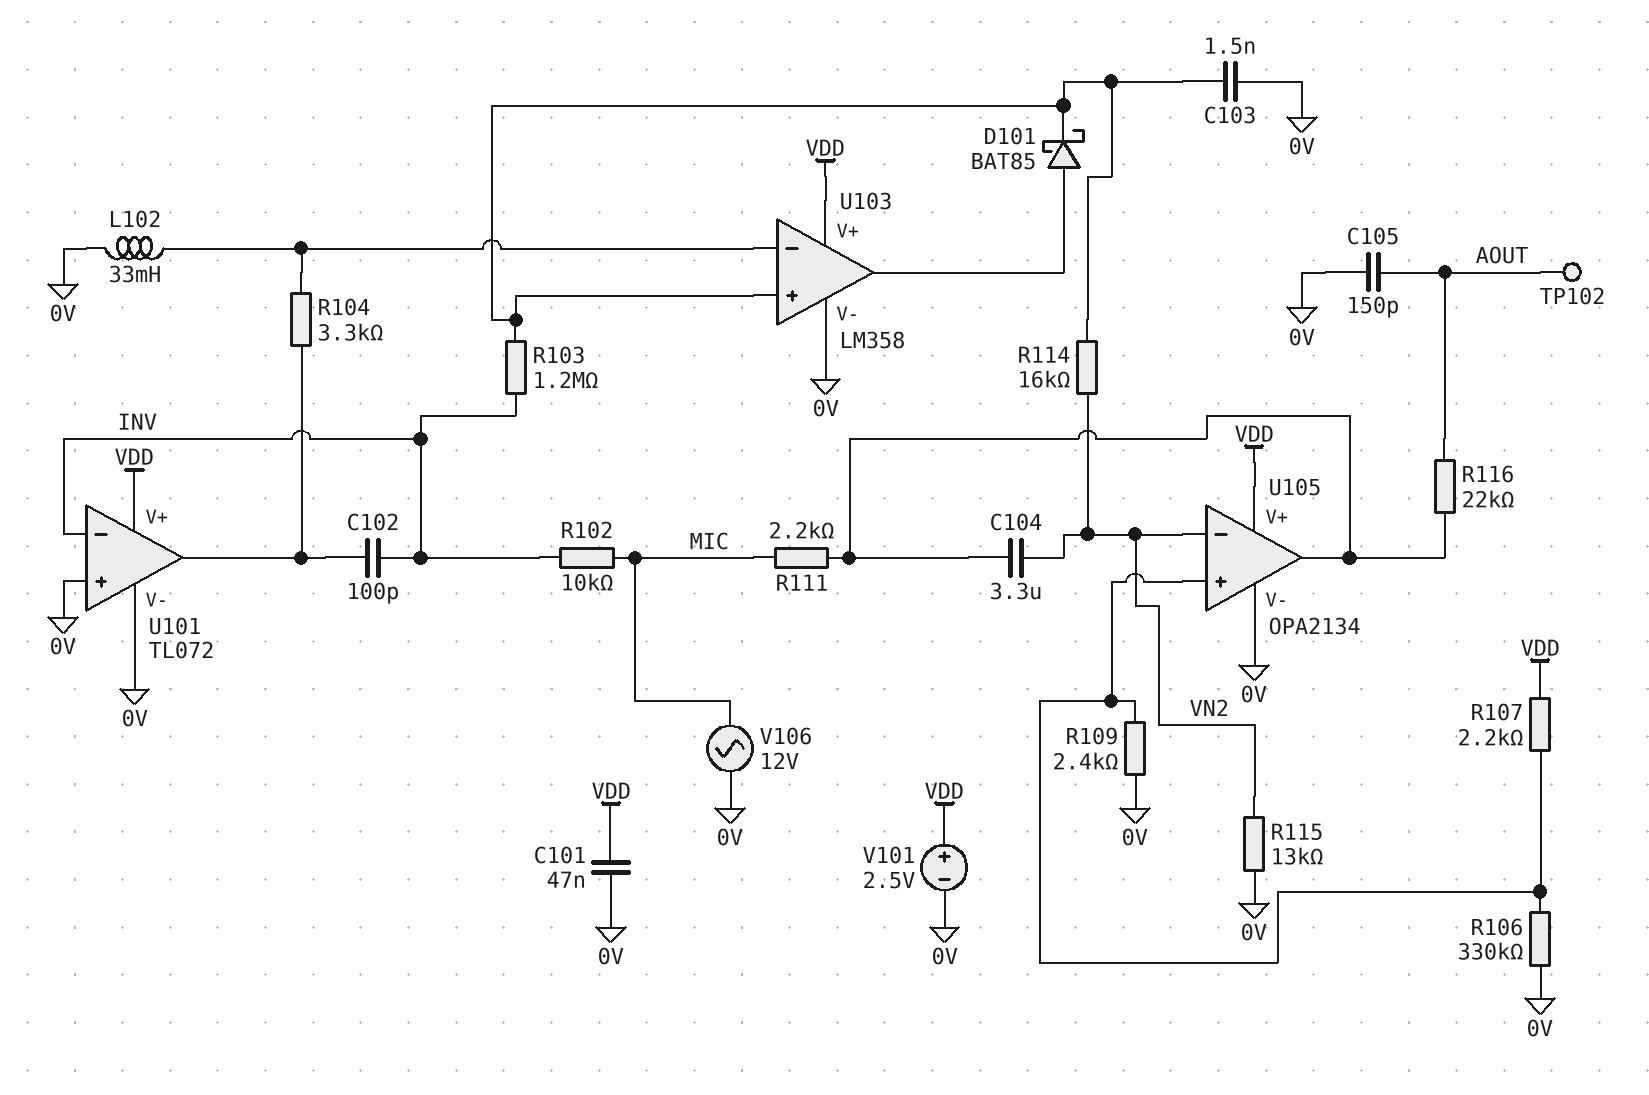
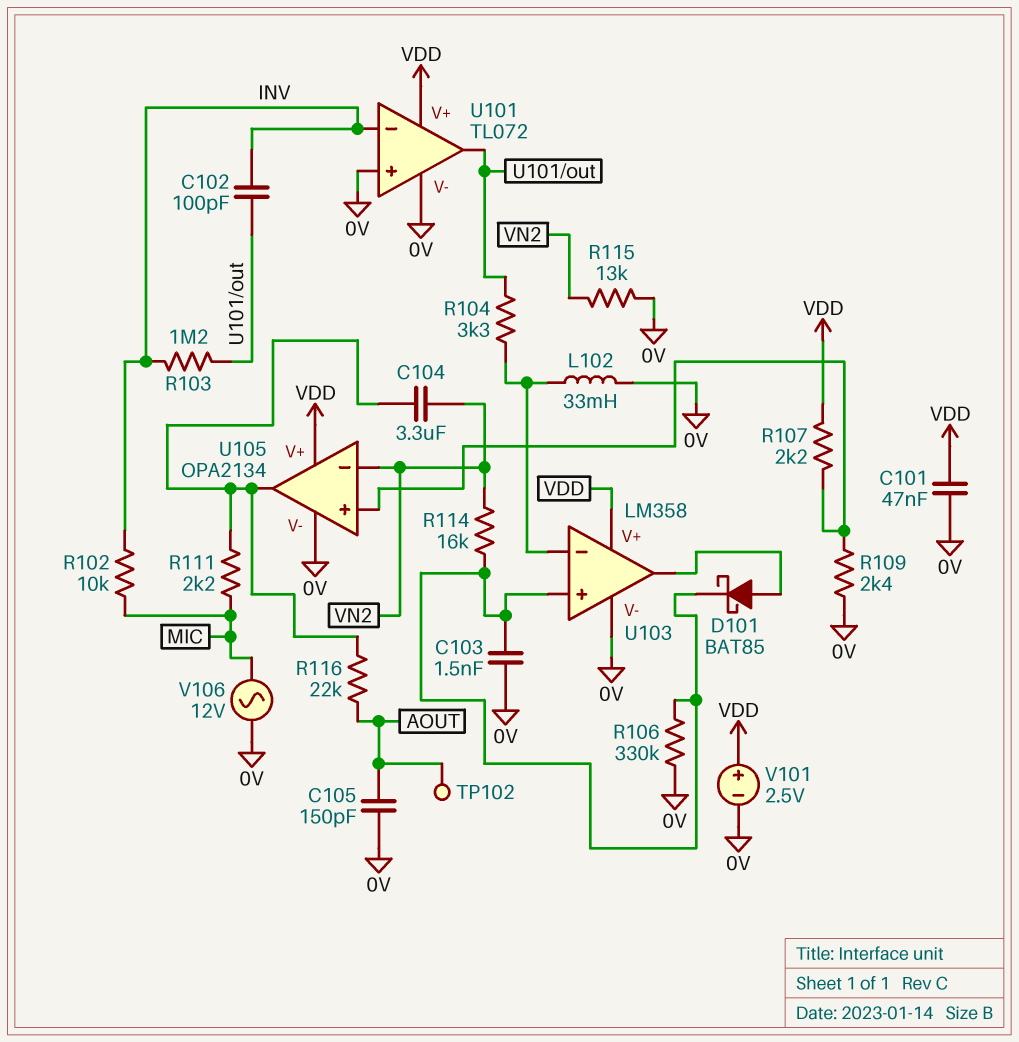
R103: 1.2M (INV, U103/in+) -> 1.2M (INV, U101/out)
R106: 330k (0V, U105/in+) -> 330k (0V, U103/in+)

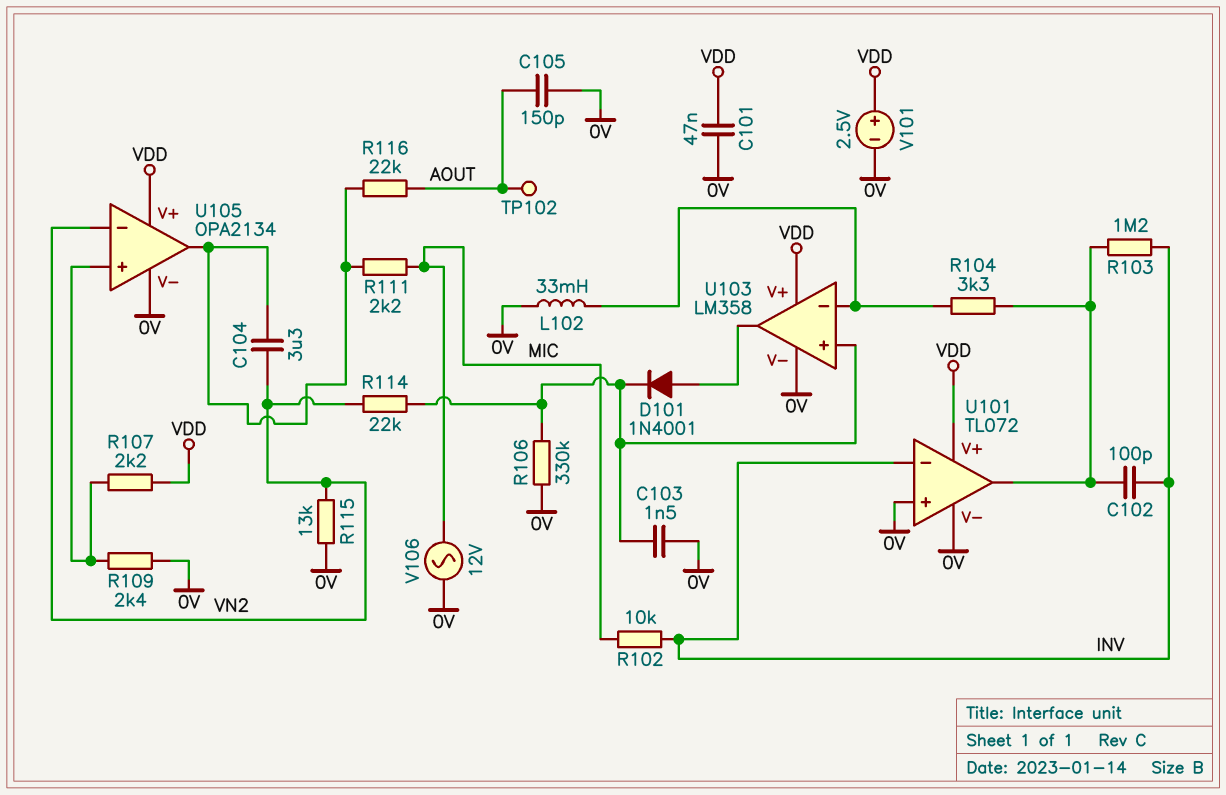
D101: schottky BAT85 (A U103/out, K U103/in+) -> diode 1N4001 (A U103/out, K U103/in+)
R114: 16k (U103/in+, VN2) -> 22k (U103/in+, VN2)

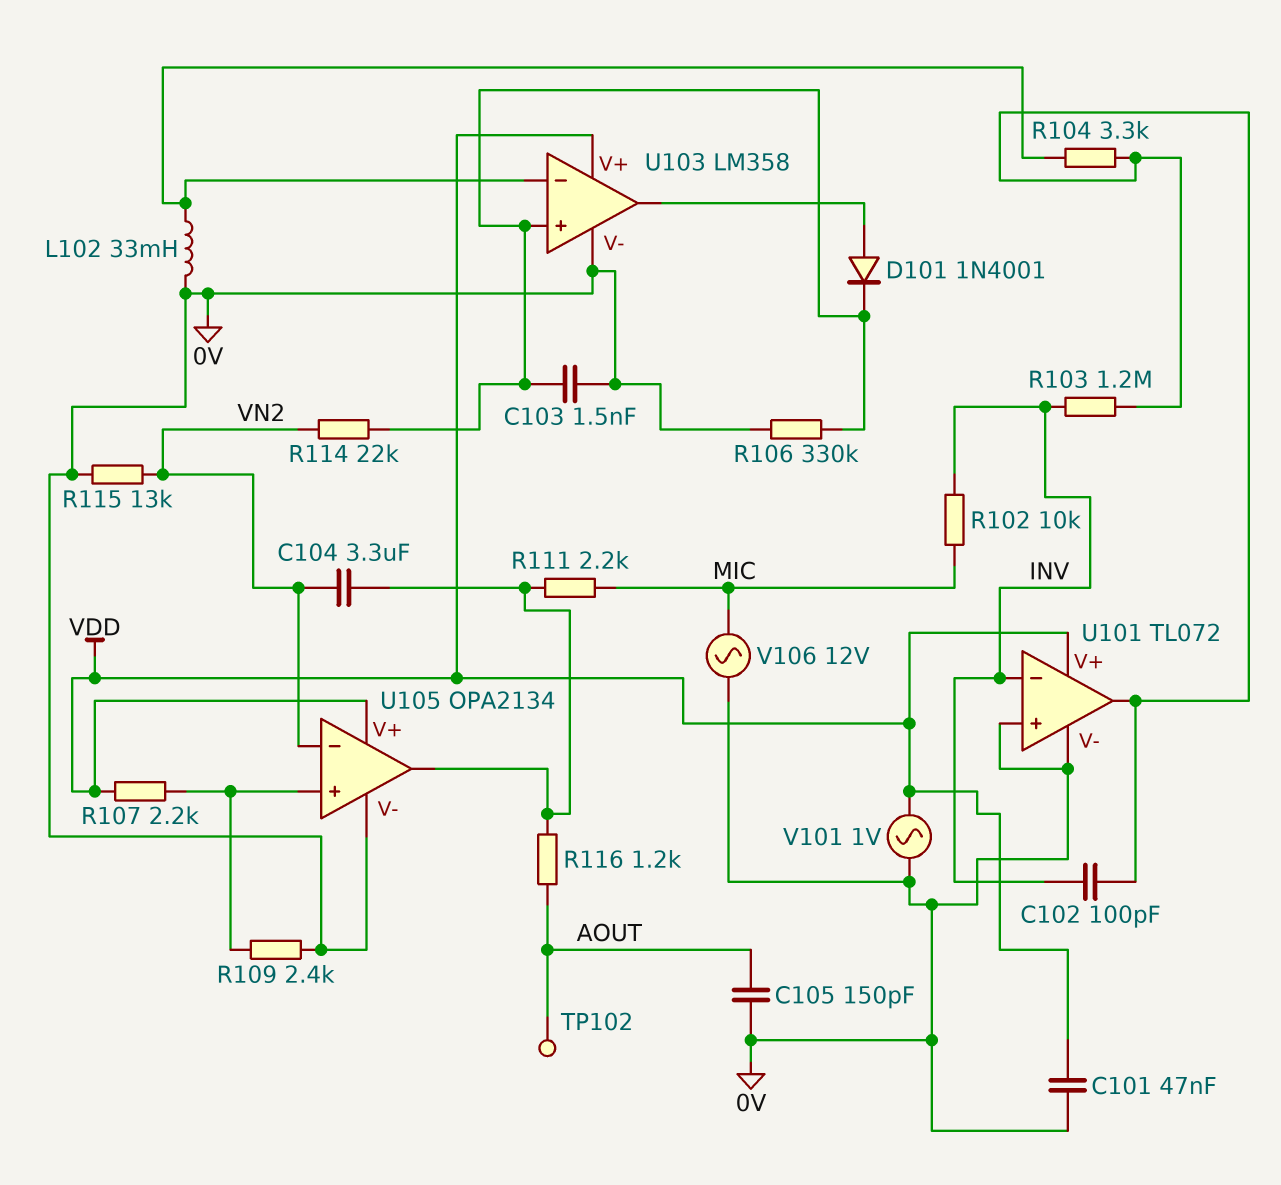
R116: 22k (AOUT, U105/out) -> 1.2k (AOUT, U105/out)
V101: 2.5V (plus VDD, minus 0V) -> AC 1V (0V, VDD)

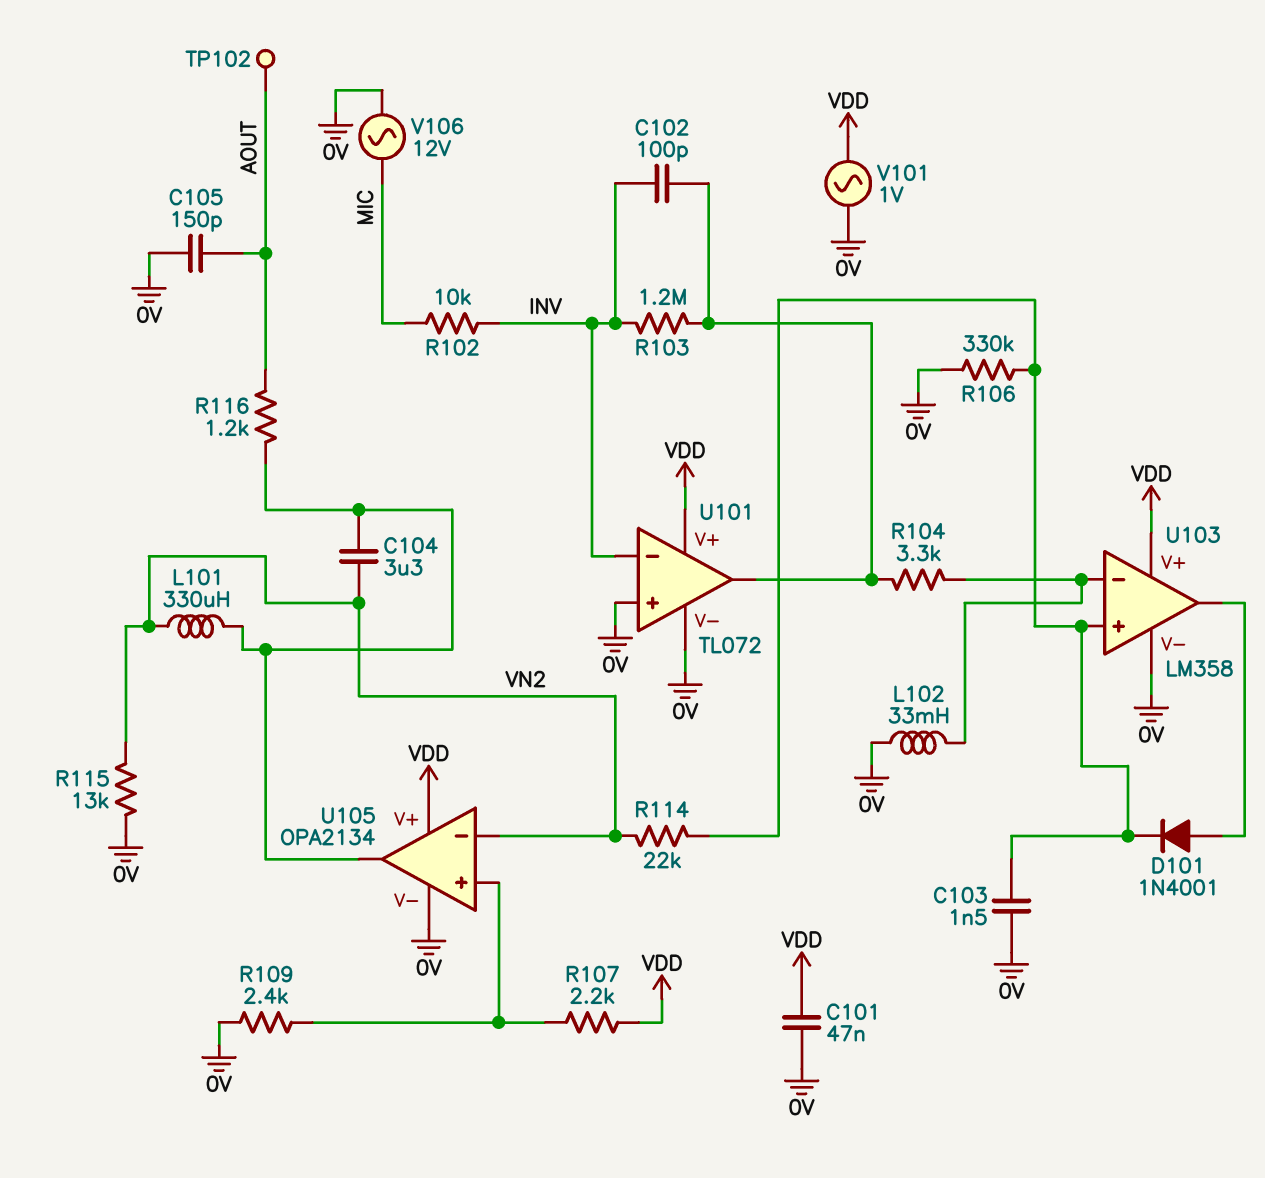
L101: none -> 330uH (U105/out, VN2)
R111: 2.2k (MIC, U105/out) -> none

